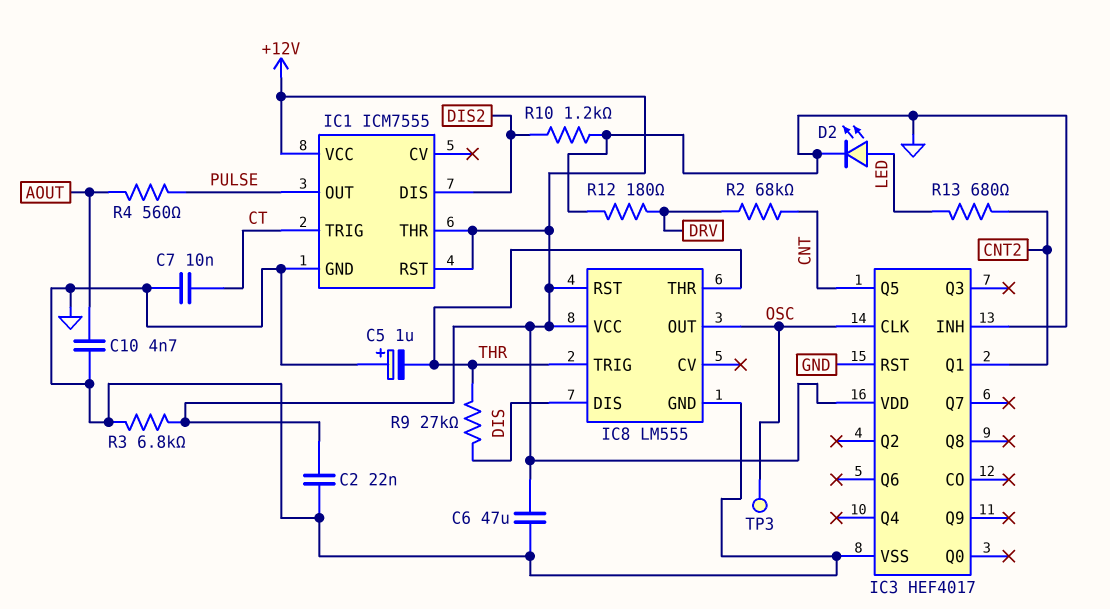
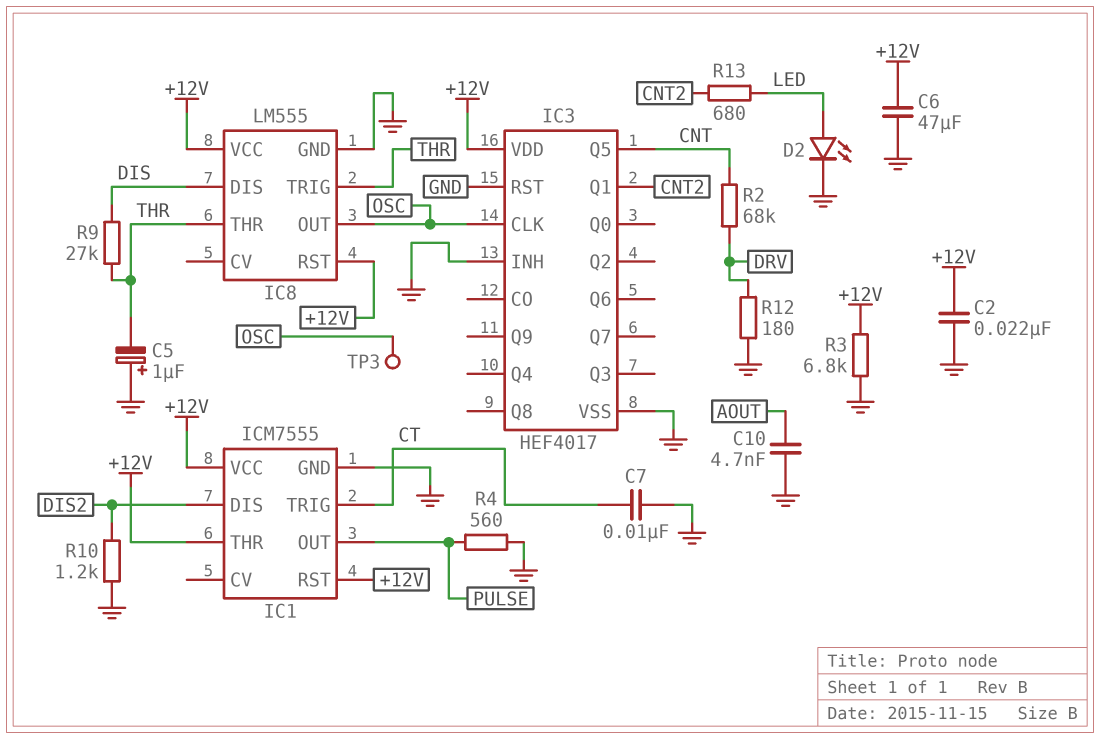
R4: 560 (AOUT, PULSE) -> 560 (GND, PULSE)

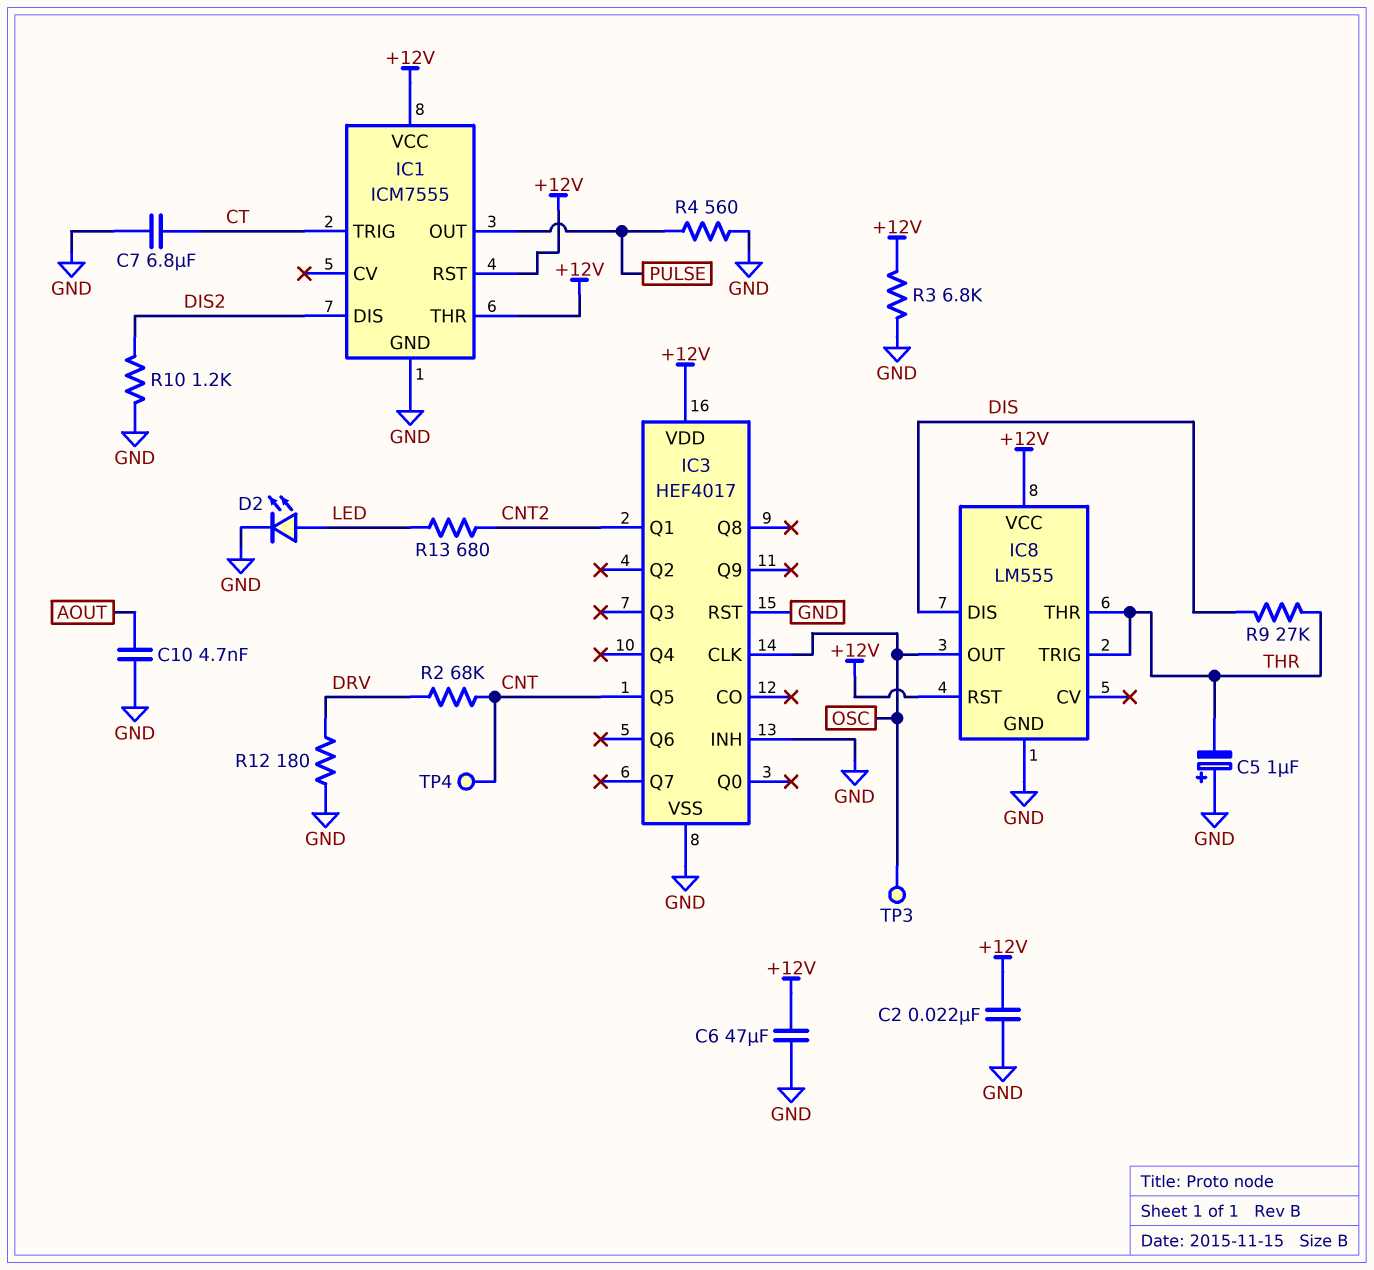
C7: 10nF (CT, GND) -> 6.8uF (CT, GND)
TP4: none -> test point (CNT)

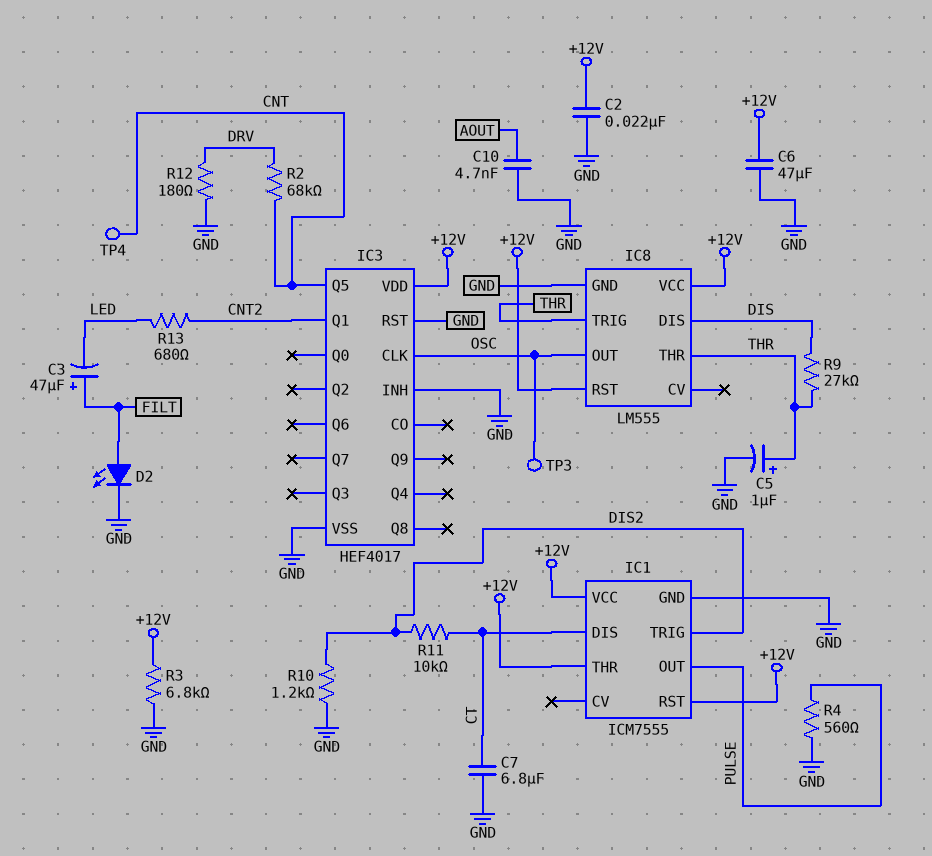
C3: none -> 47uF (plus FILT, minus LED)
C5: 1uF (plus GND, minus THR) -> 1uF (plus THR, minus GND)
D2: LED (A LED, K GND) -> LED (A FILT, K GND)
IC1 pin DIS: DIS2 -> CT
IC1 pin TRIG: CT -> DIS2
R11: none -> 10k (CT, DIS2)

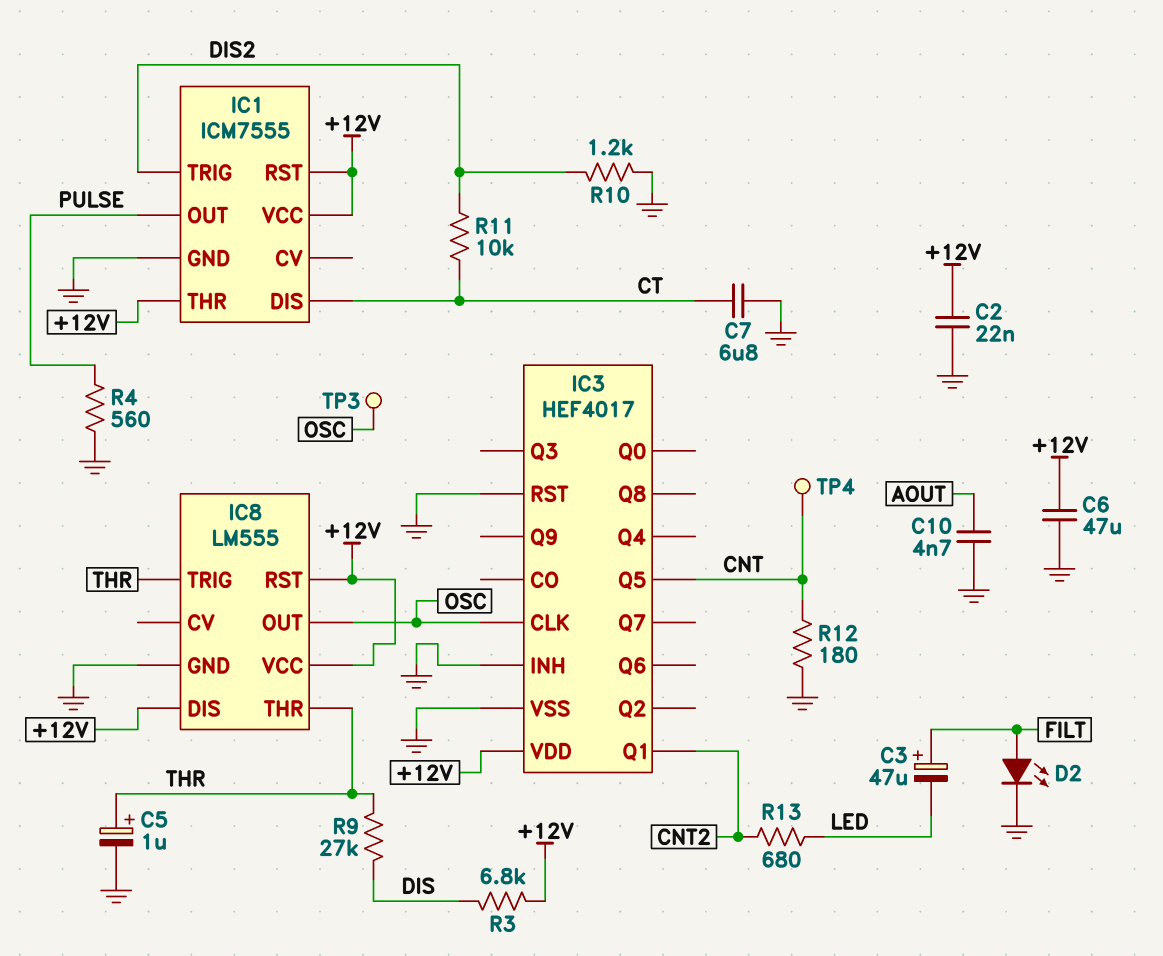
IC8 pin DIS: DIS -> +12V
R2: 68k (CNT, DRV) -> none
R3: 6.8k (+12V, GND) -> 6.8k (+12V, DIS)
R12: 180 (DRV, GND) -> 180 (CNT, GND)

